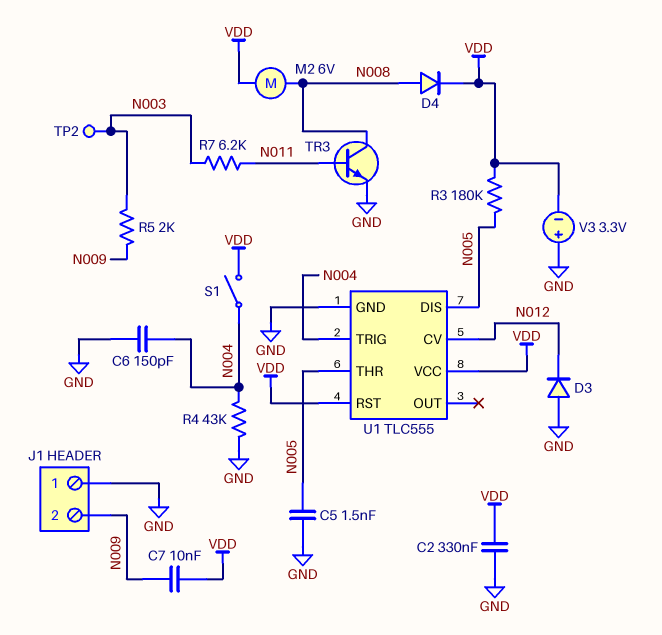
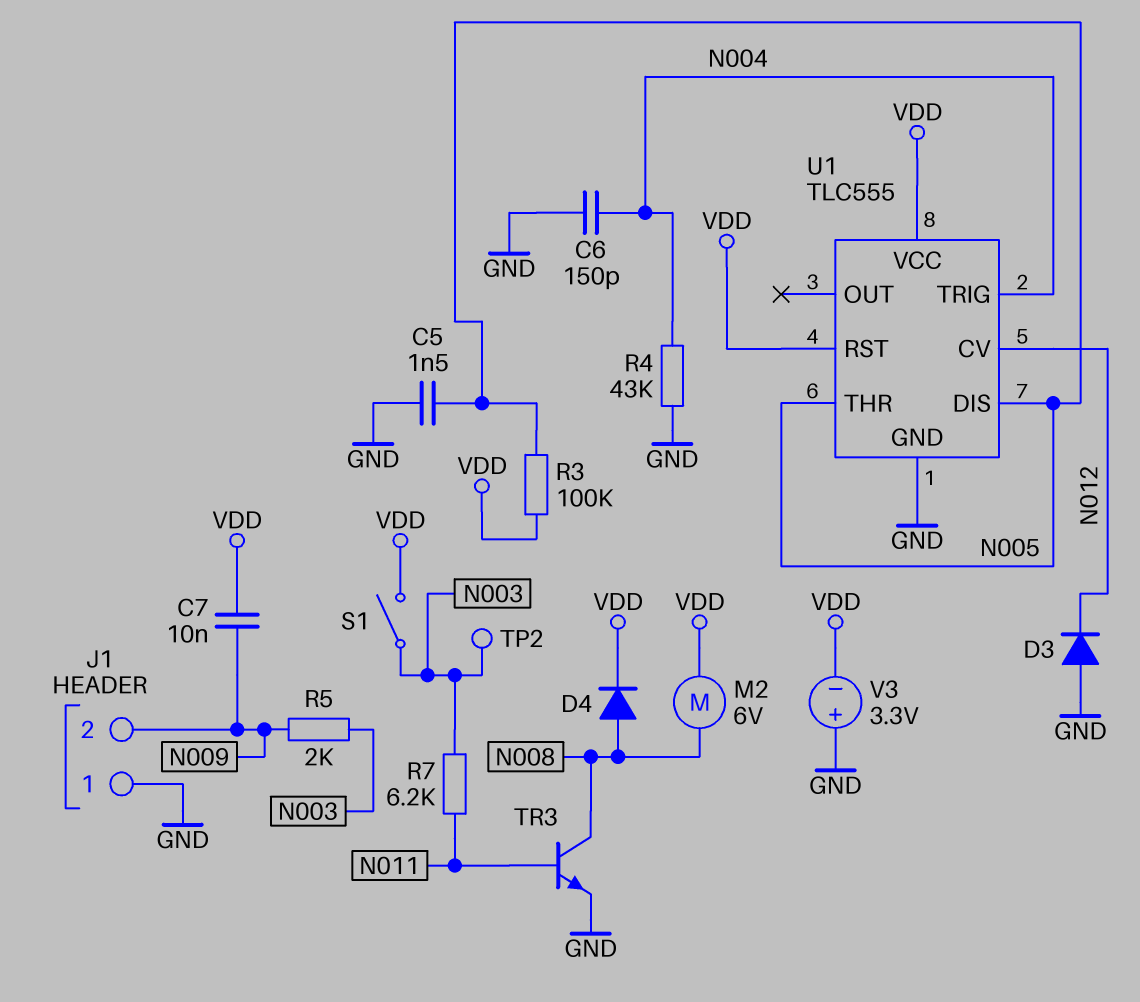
C2: 330nF (GND, VDD) -> none
R3: 180k (N005, VDD) -> 100k (N005, VDD)
S1: switch (N004, VDD) -> switch (N003, VDD)

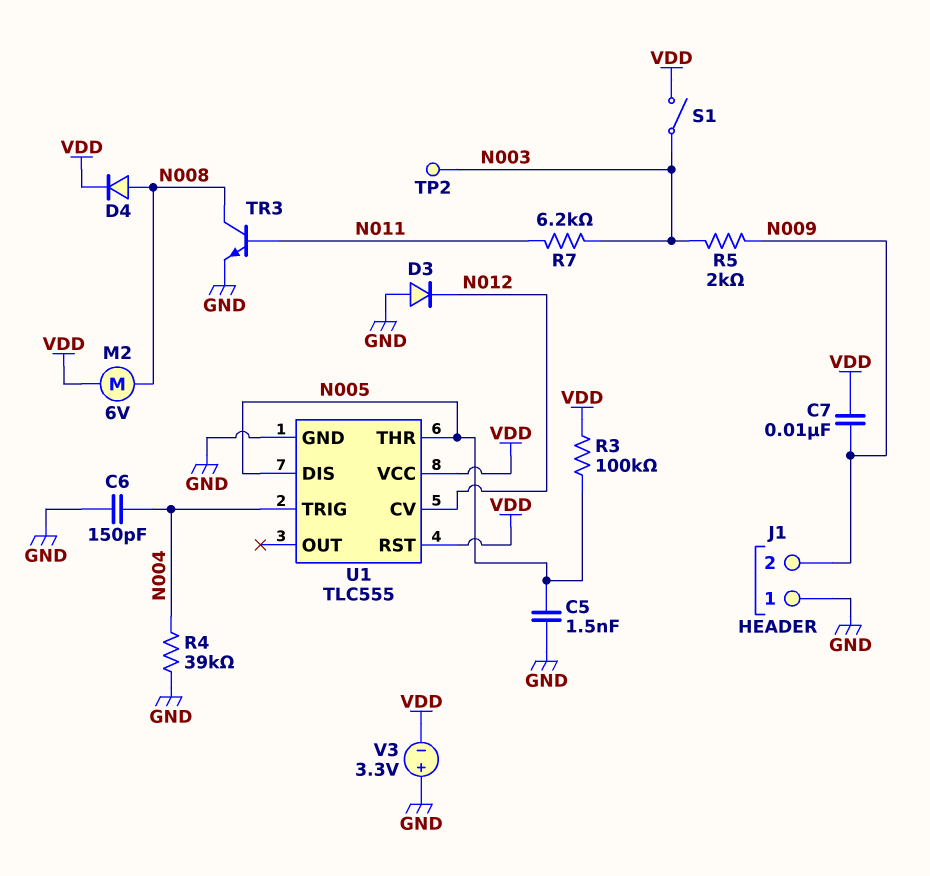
R4: 43k (GND, N004) -> 39k (GND, N004)

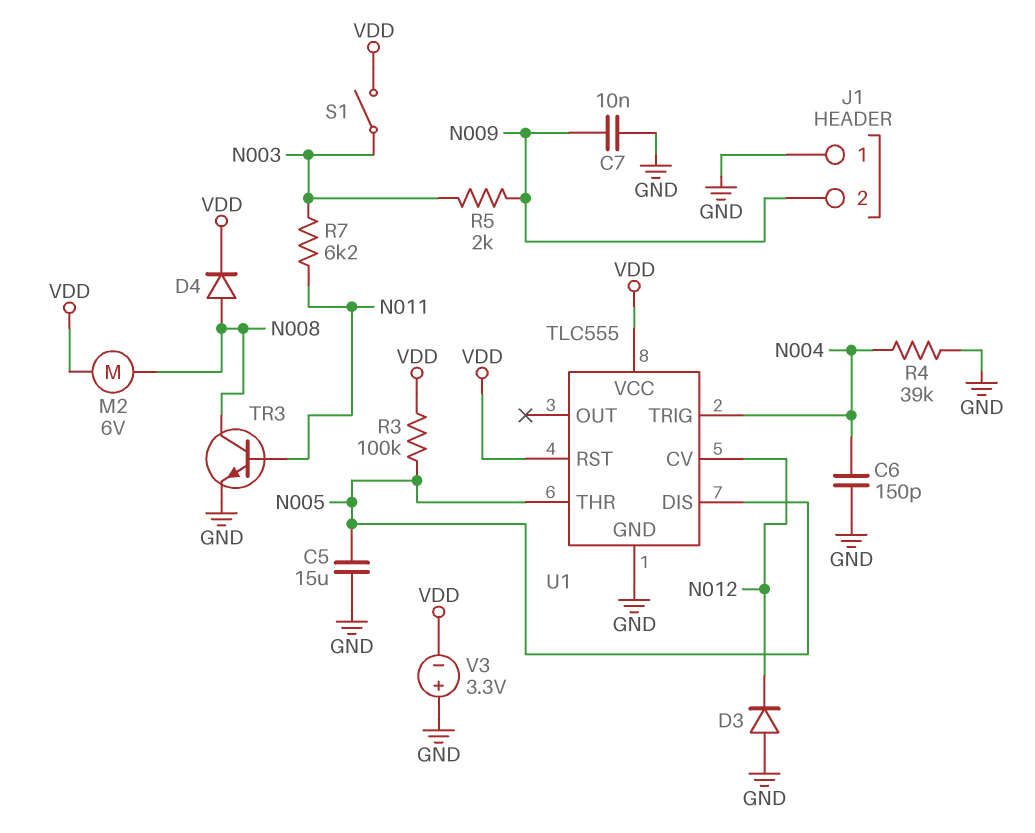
C5: 1.5nF (GND, N005) -> 15uF (GND, N005)
C7: 10nF (N009, VDD) -> 10nF (GND, N009)
TP2: test point (N003) -> none

